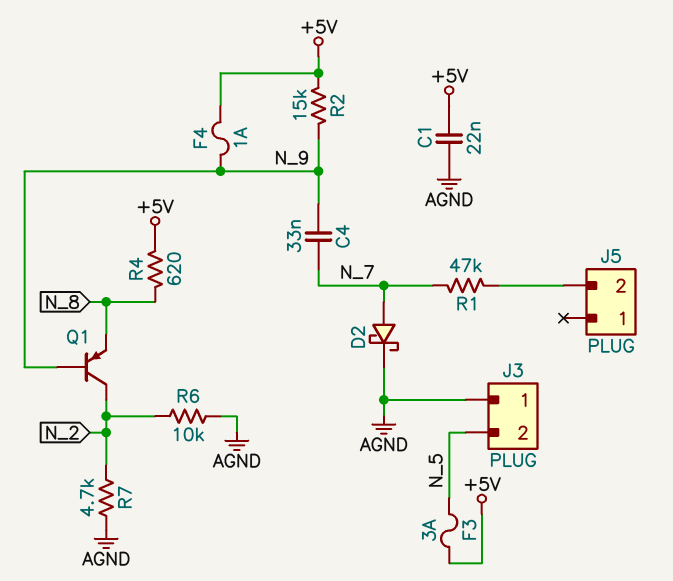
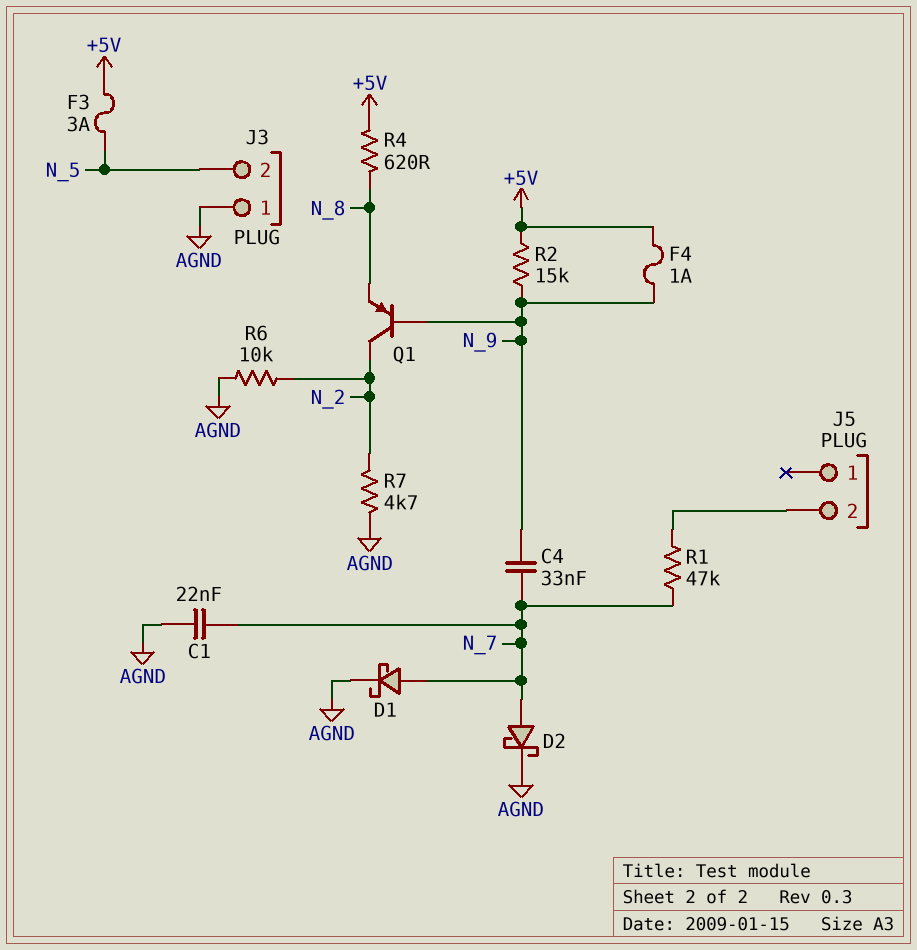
C1: 22nF (+5V, AGND) -> 22nF (AGND, N_7)
D1: none -> schottky (A N_7, K AGND)

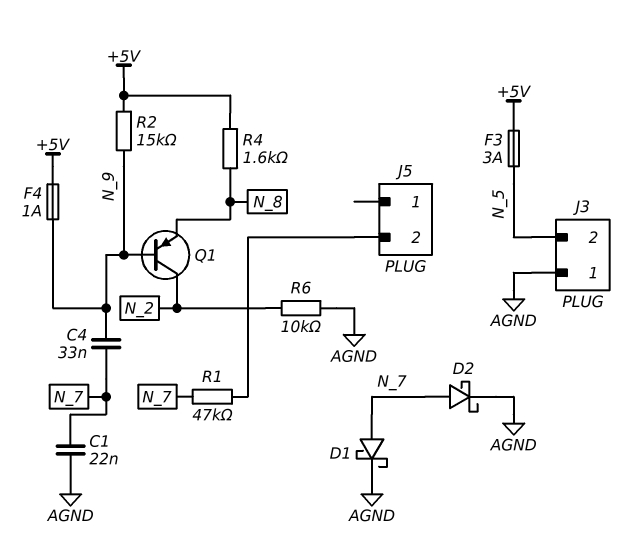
R4: 620 (+5V, N_8) -> 1.6k (+5V, N_8)
R7: 4.7k (AGND, N_2) -> none

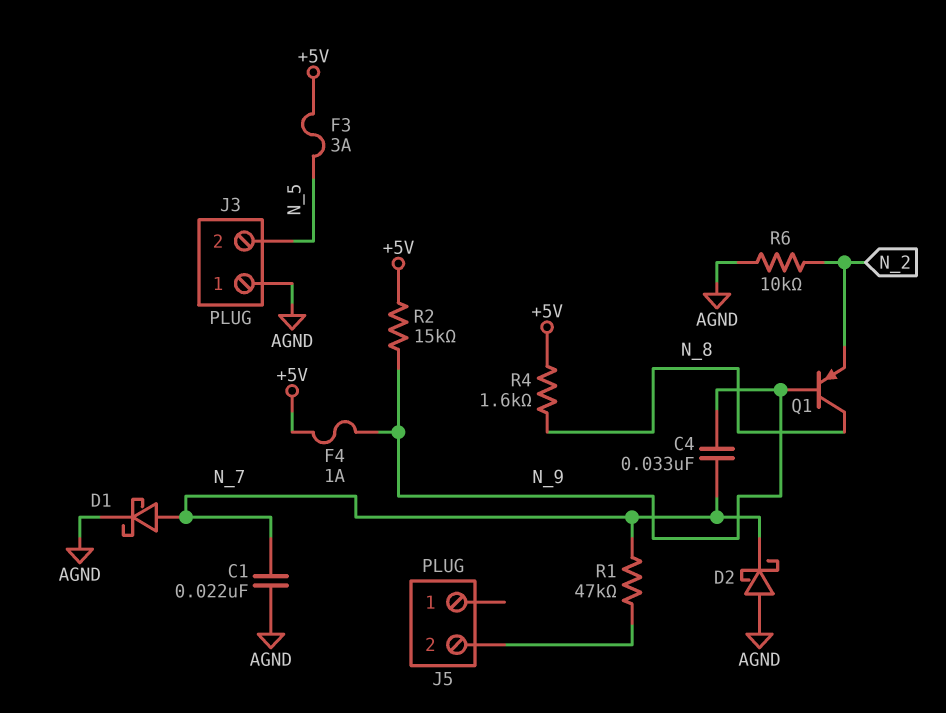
D2: schottky (A N_7, K AGND) -> schottky (A AGND, K N_7)
Q1: PNP (B N_9, C N_2, E N_8) -> PNP (B N_9, C N_8, E N_2)

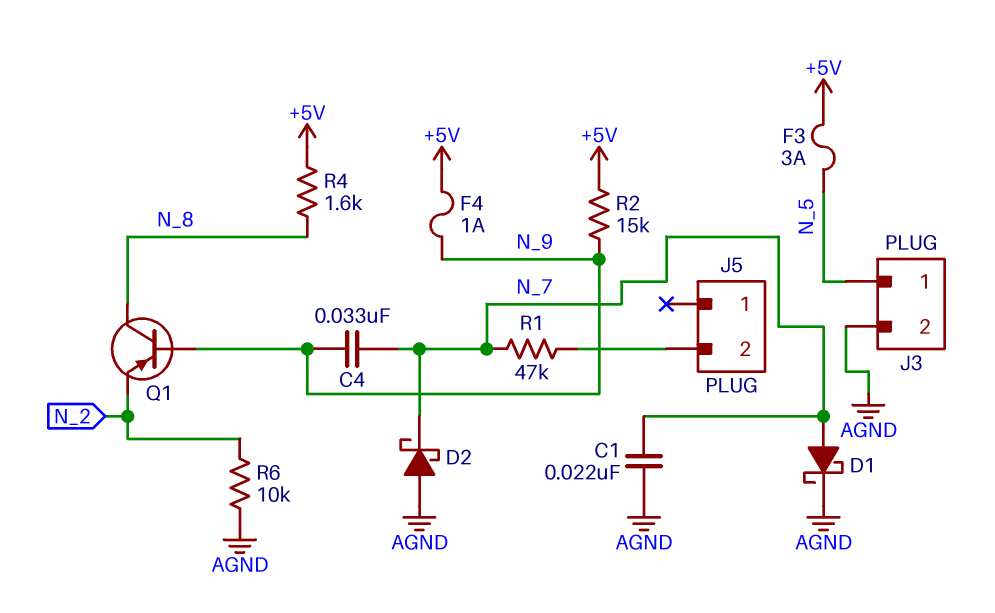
J3 pin 1: AGND -> N_5
J3 pin 2: N_5 -> AGND

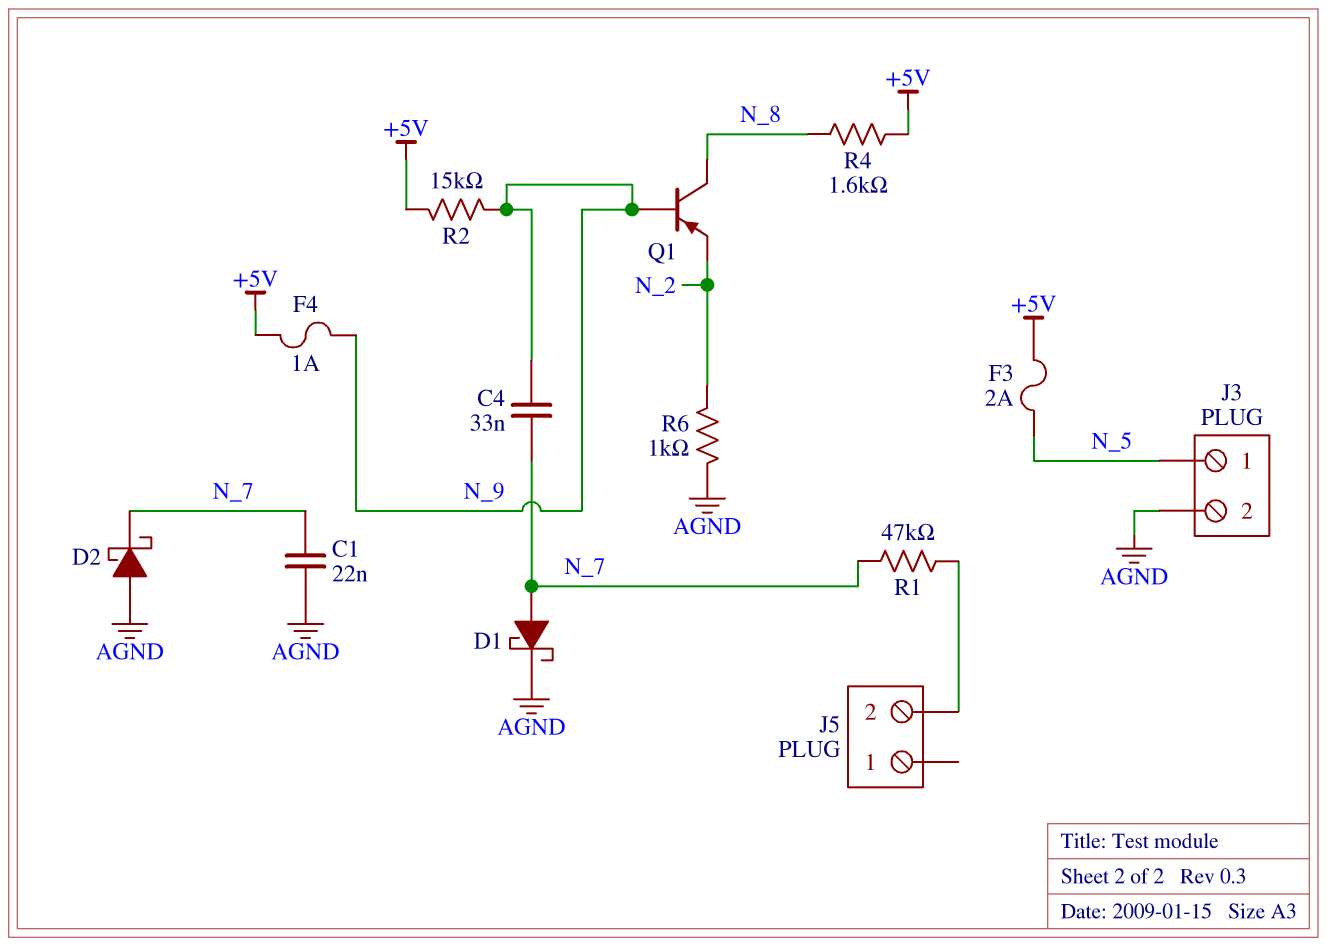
F3: 3A (+5V, N_5) -> 2A (+5V, N_5)
R6: 10k (AGND, N_2) -> 1k (AGND, N_2)

